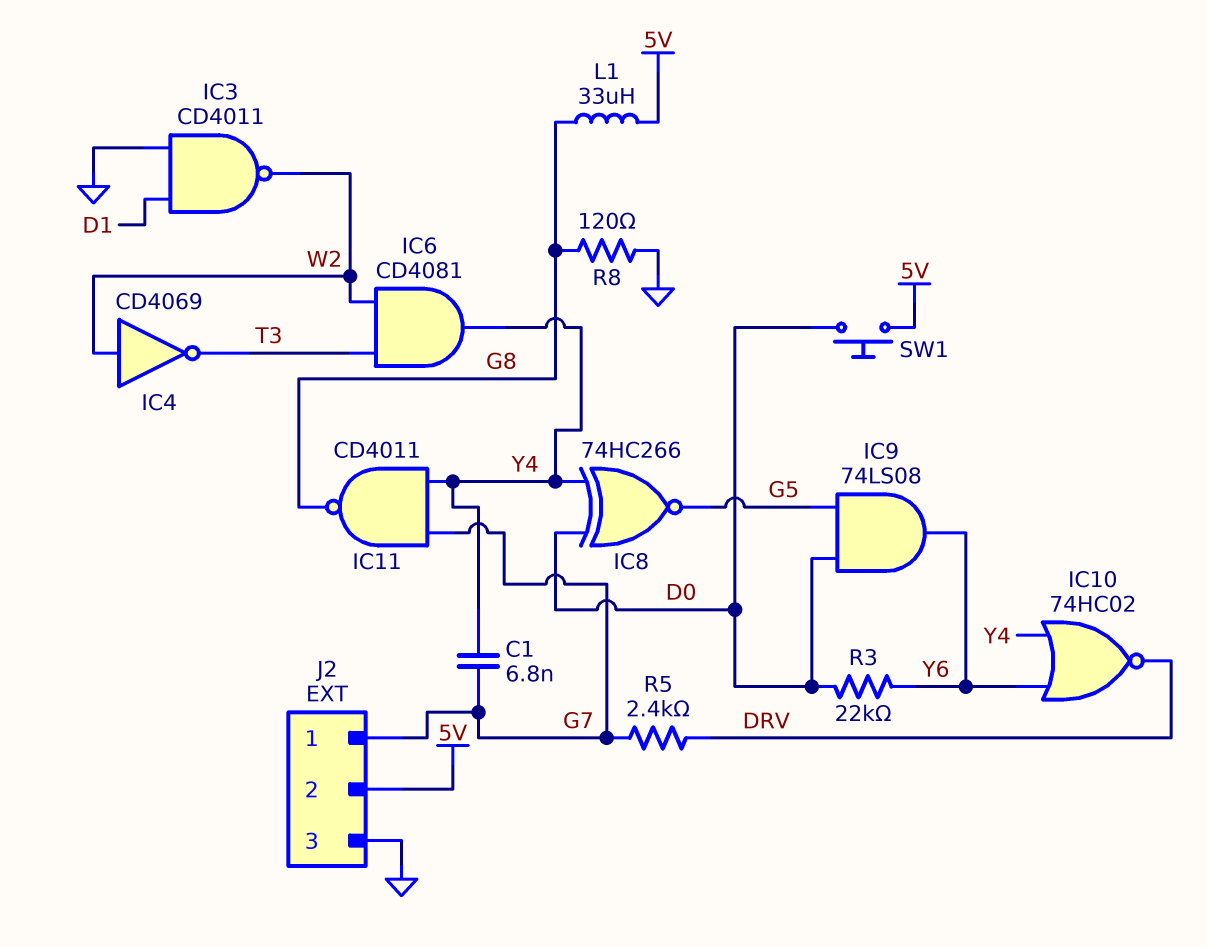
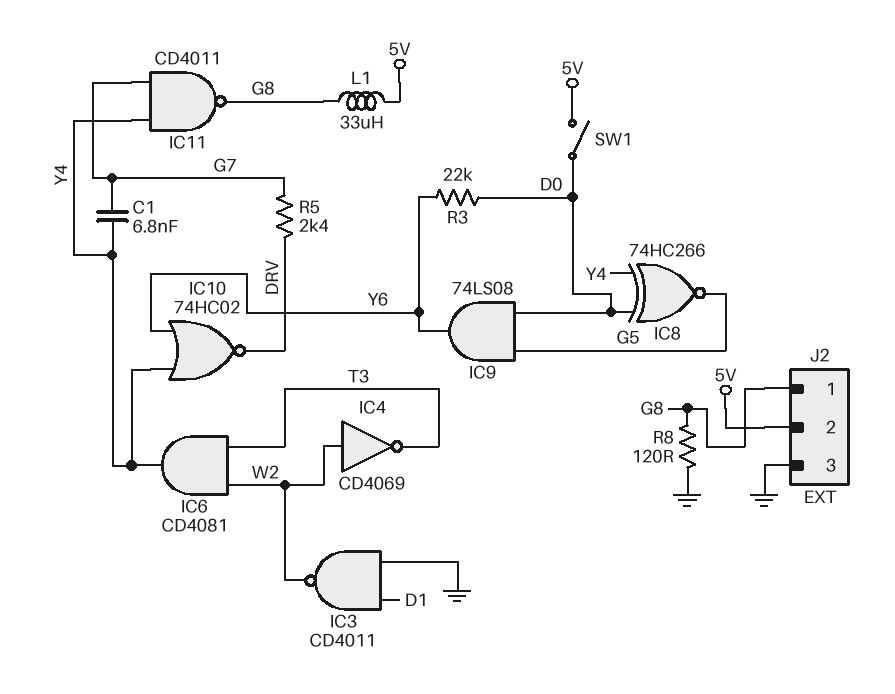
J2 pin 1: G7 -> G8
SW1: button (5V, D0) -> switch (5V, D0)

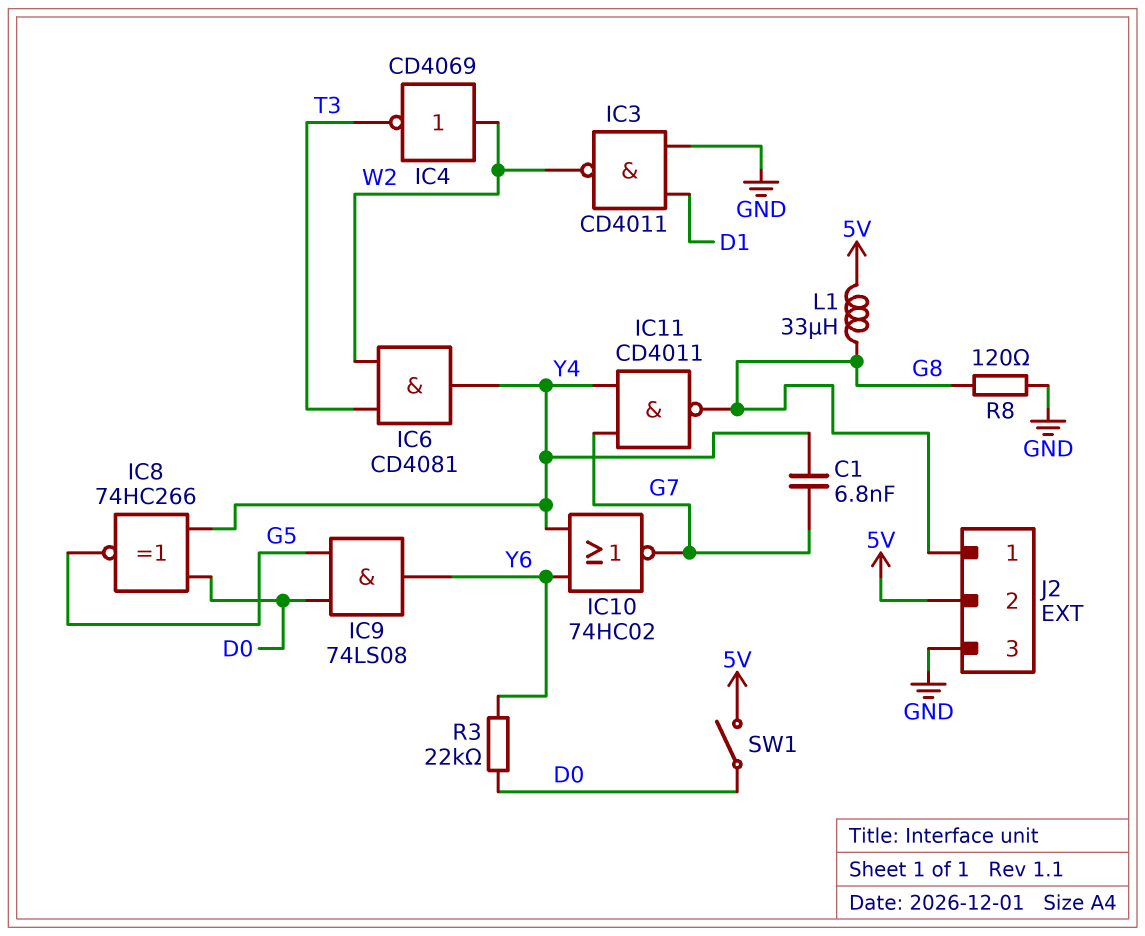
IC10: NOR 74HC02 (in Y4, in Y6, out DRV) -> NOR 74HC02 (in Y4, in Y6, out G7)
R5: 2.4k (DRV, G7) -> none

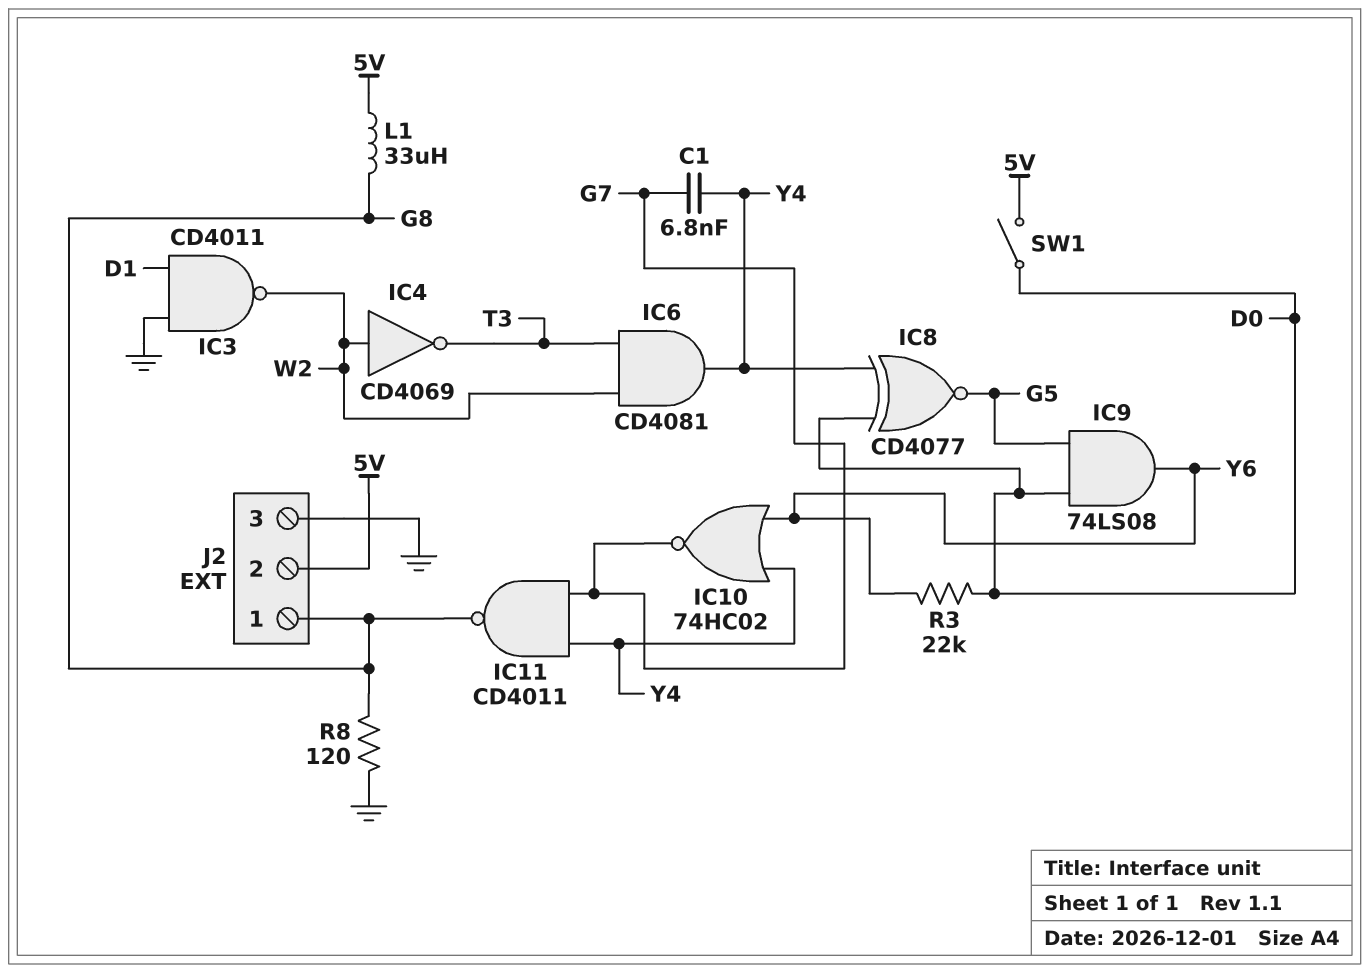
IC8: XNOR 74HC266 (in D0, in Y4, out G5) -> XNOR CD4077 (in D0, in Y4, out G5)

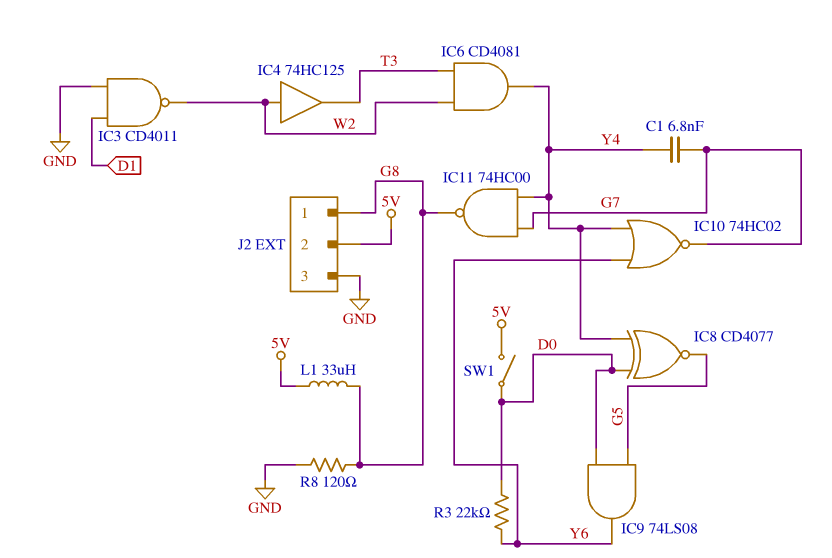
IC4: NOT CD4069 (in W2, out T3) -> buffer 74HC125 (in W2, out T3)
IC11: NAND CD4011 (in G7, in Y4, out G8) -> NAND 74HC00 (in G7, in Y4, out G8)

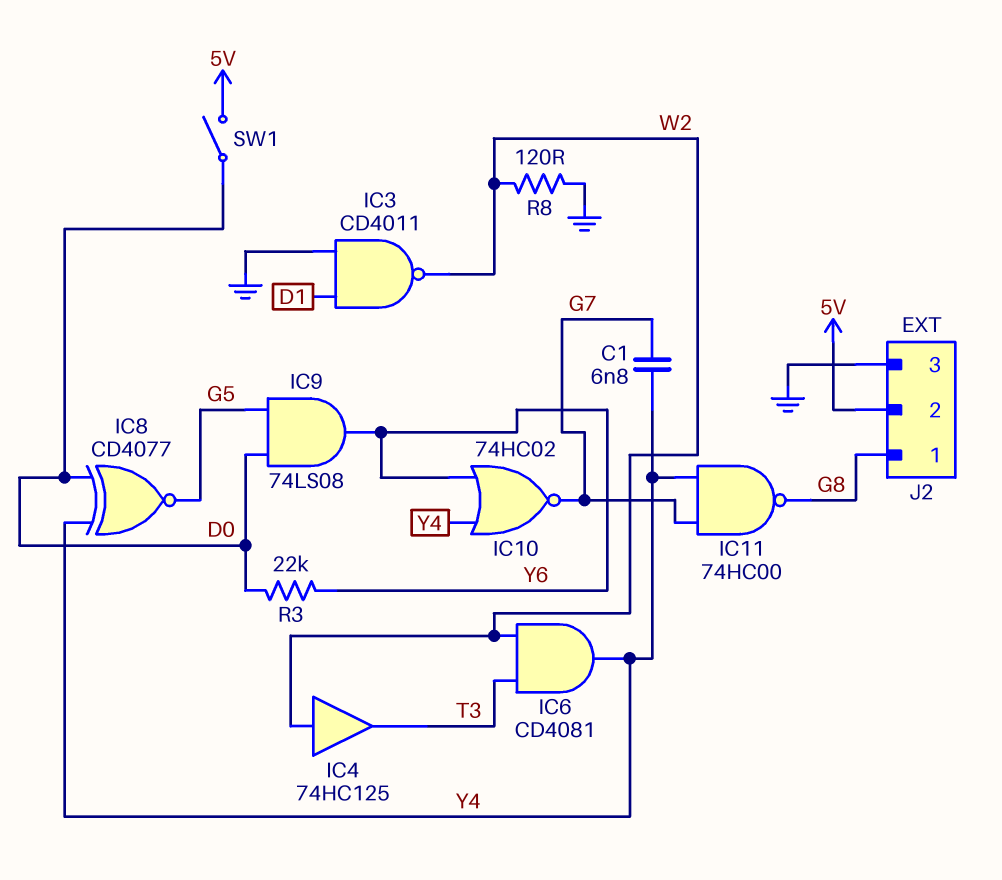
L1: 33uH (5V, G8) -> none
R8: 120 (G8, GND) -> 120 (GND, W2)

